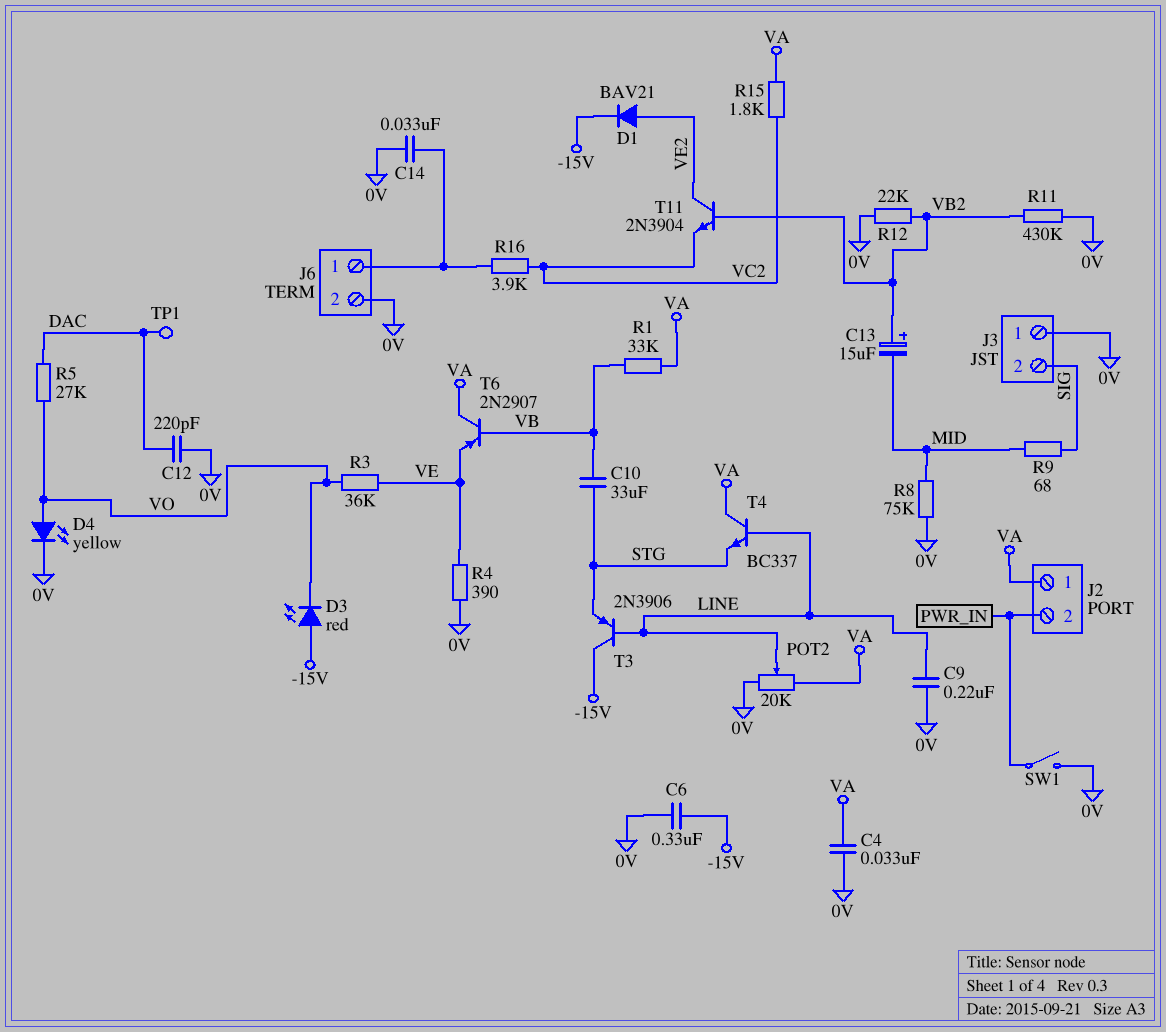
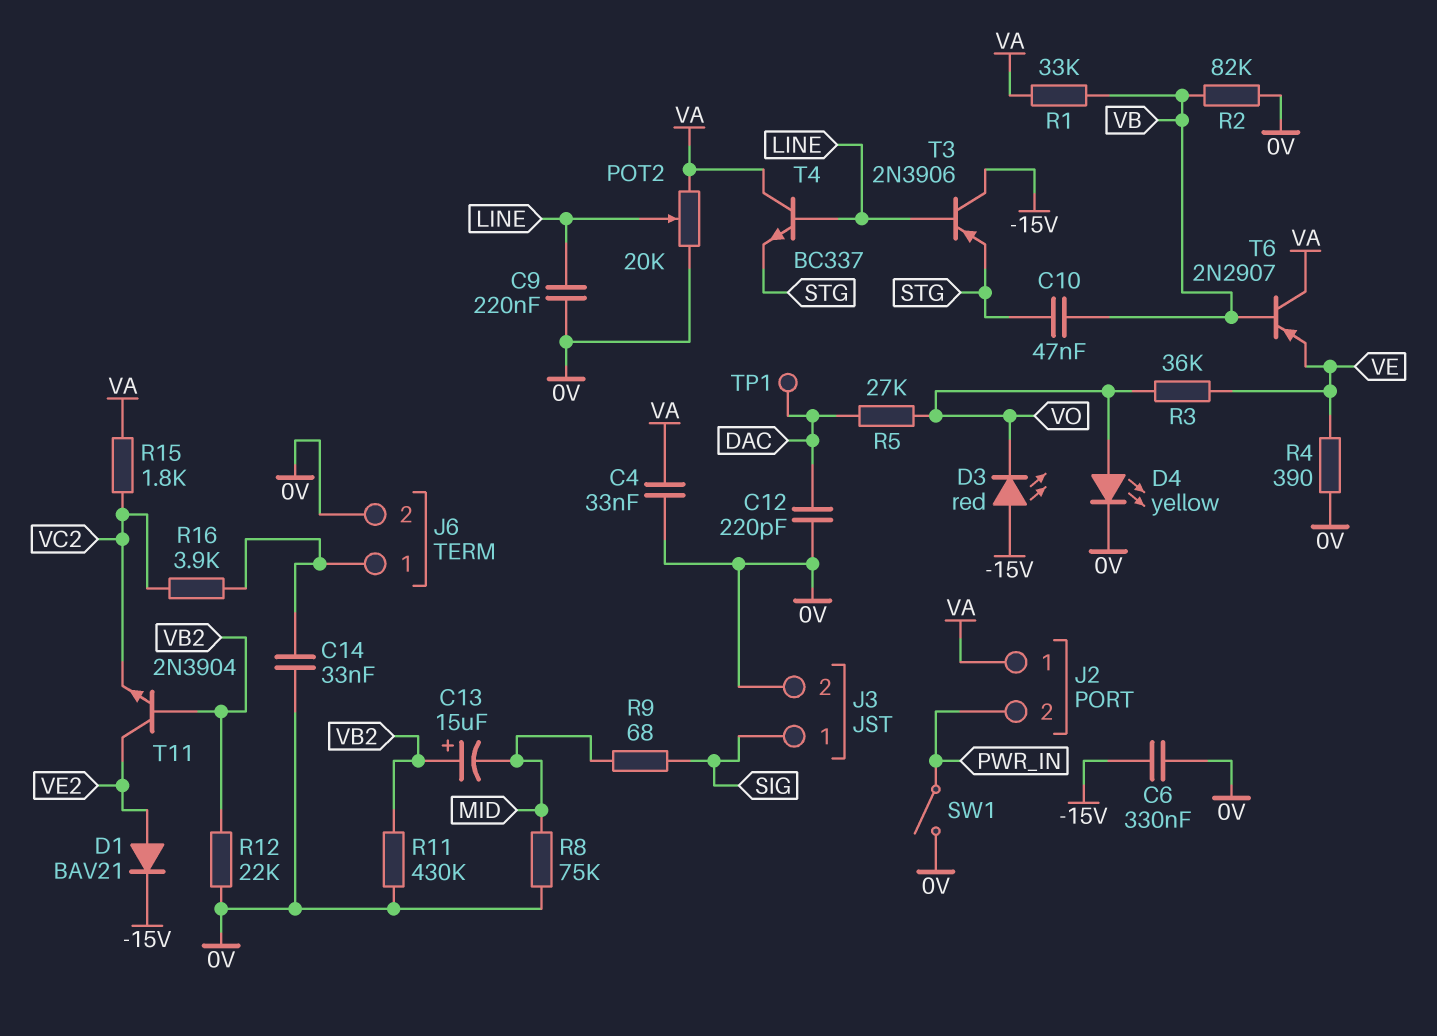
C10: 33uF (STG, VB) -> 47nF (STG, VB)
J3 pin 1: 0V -> SIG
J3 pin 2: SIG -> 0V
R2: none -> 82k (0V, VB)

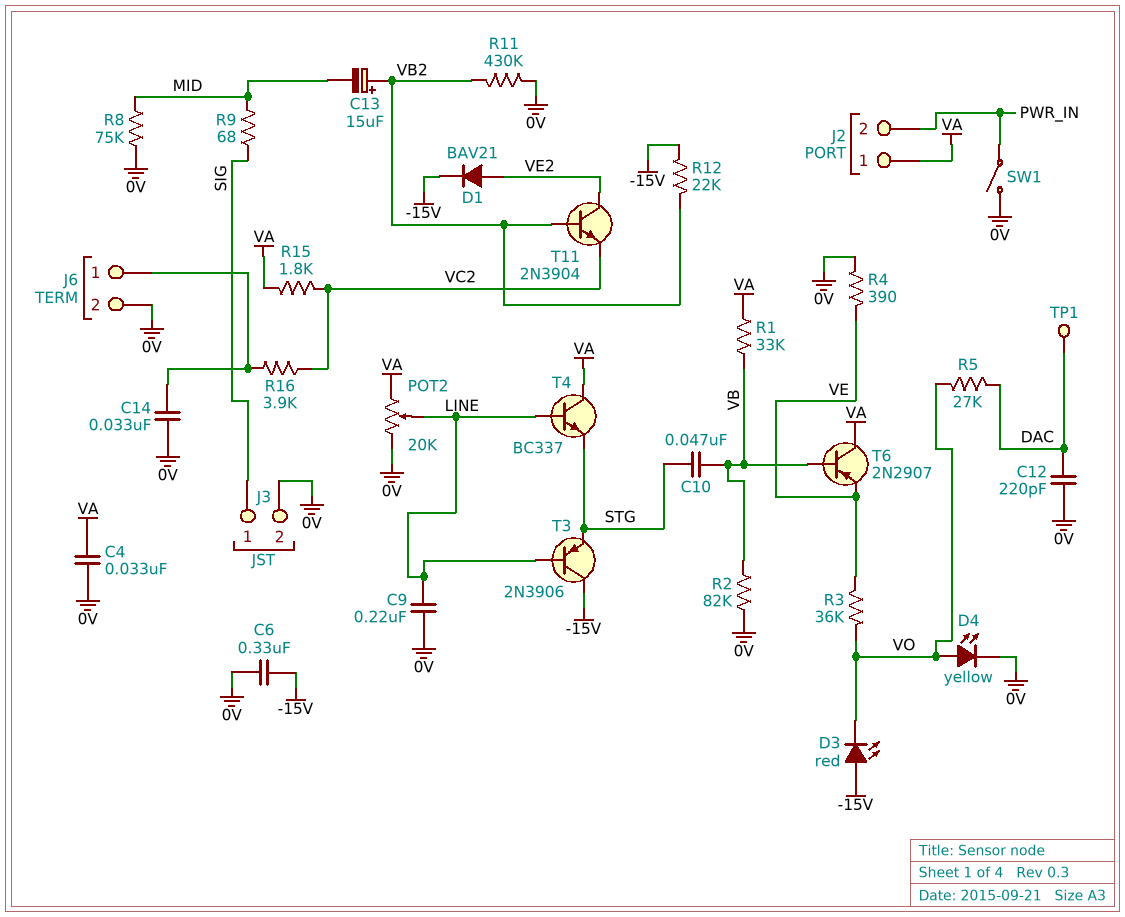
R12: 22k (0V, VB2) -> 22k (-15V, VB2)

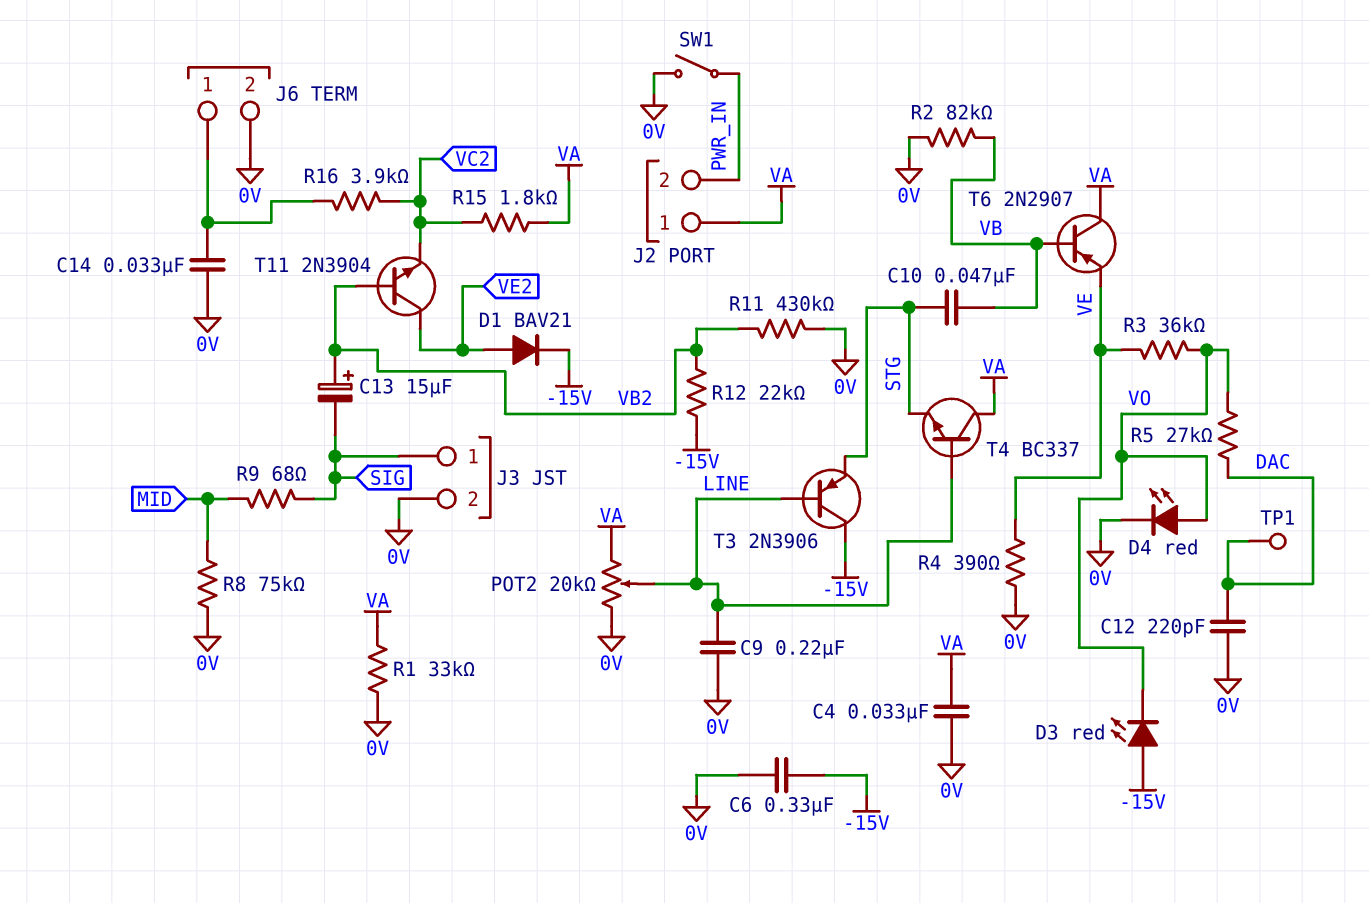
C13: 15uF (plus VB2, minus MID) -> 15uF (plus VB2, minus SIG)
D4: LED yellow (A VO, K 0V) -> LED red (A VO, K 0V)
R1: 33k (VA, VB) -> 33k (0V, VA)

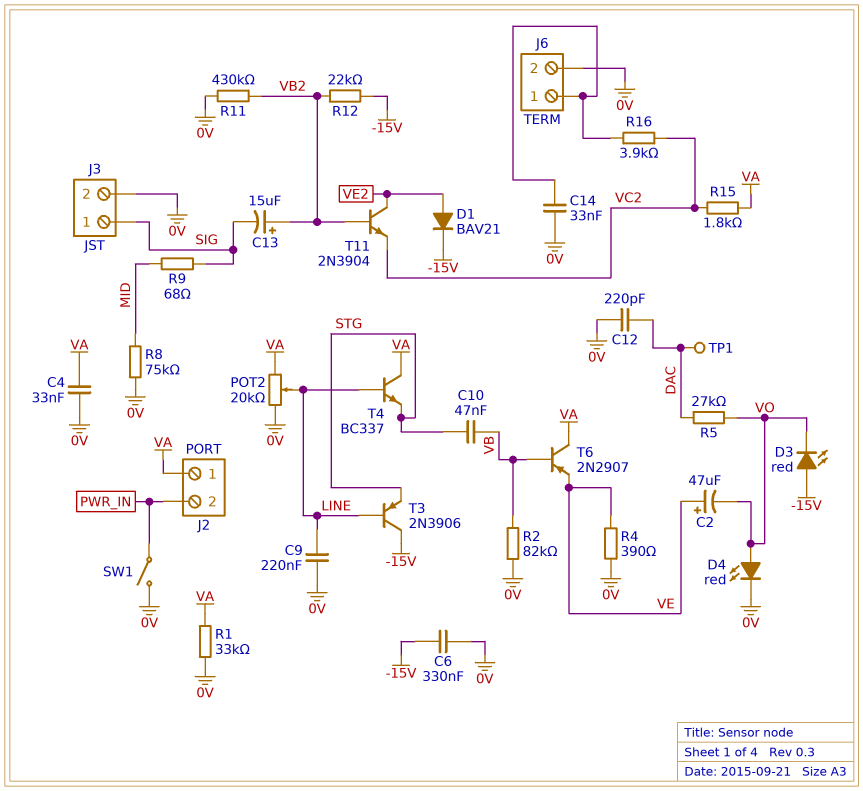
C2: none -> 47uF (plus VE, minus VO)
R3: 36k (VE, VO) -> none

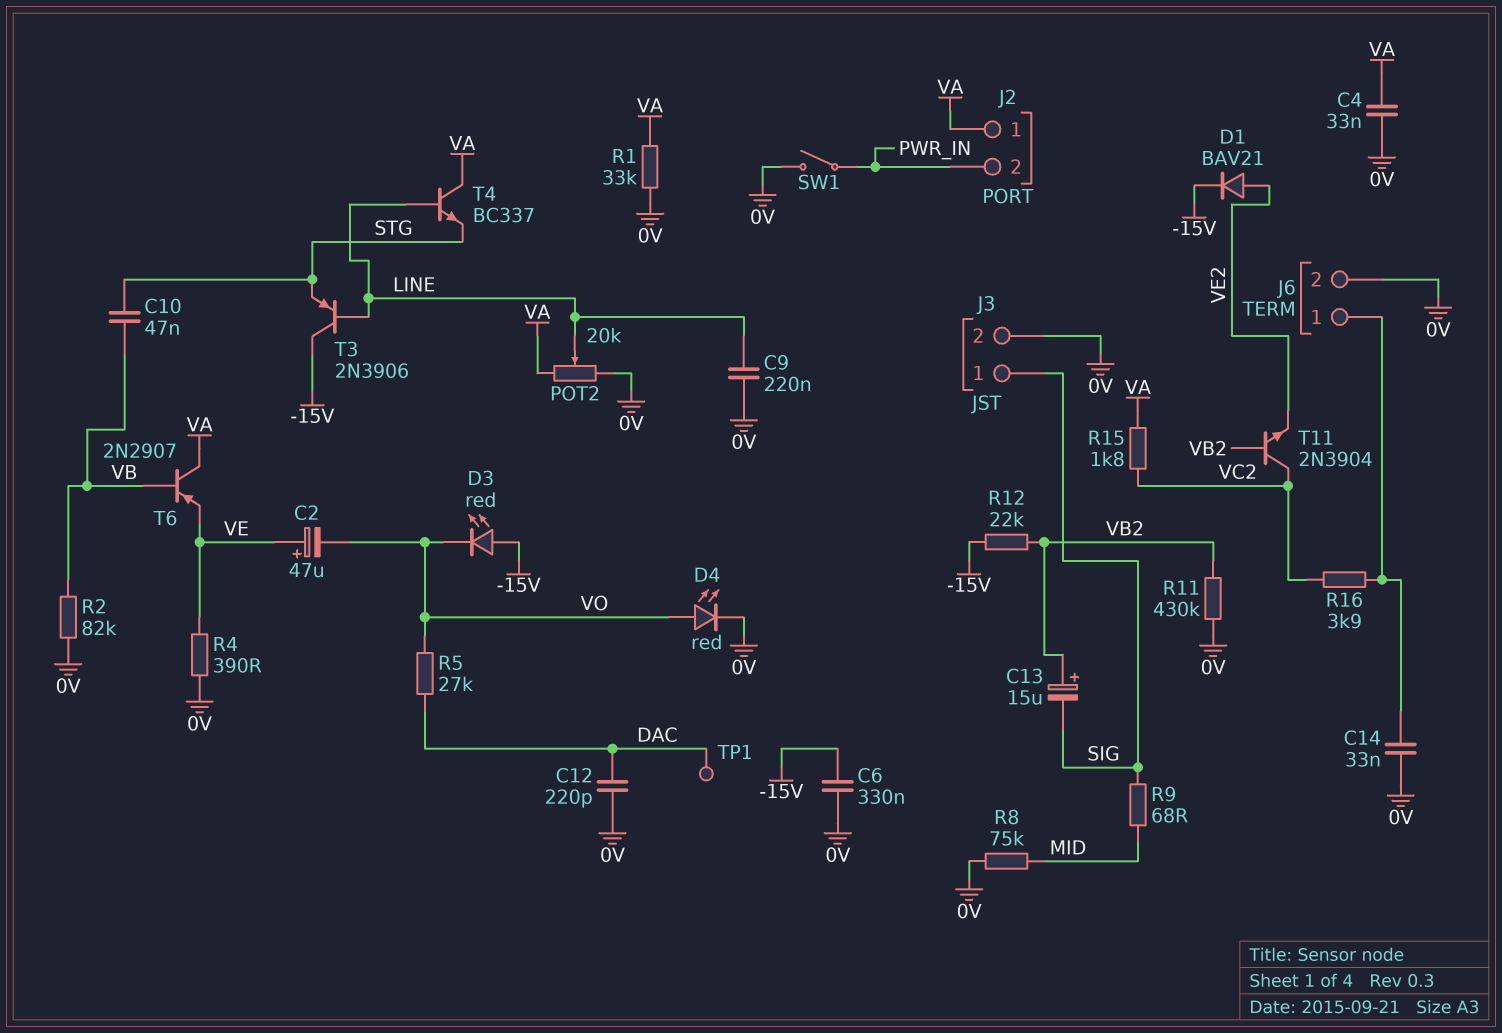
T11: NPN 2N3904 (B VB2, C VE2, E VC2) -> NPN 2N3904 (B VB2, C VC2, E VE2)

